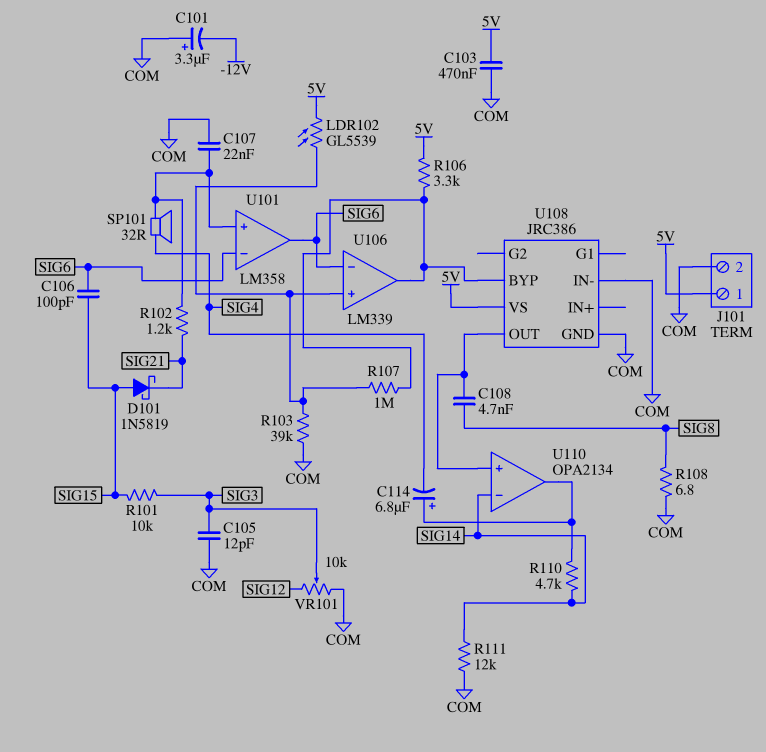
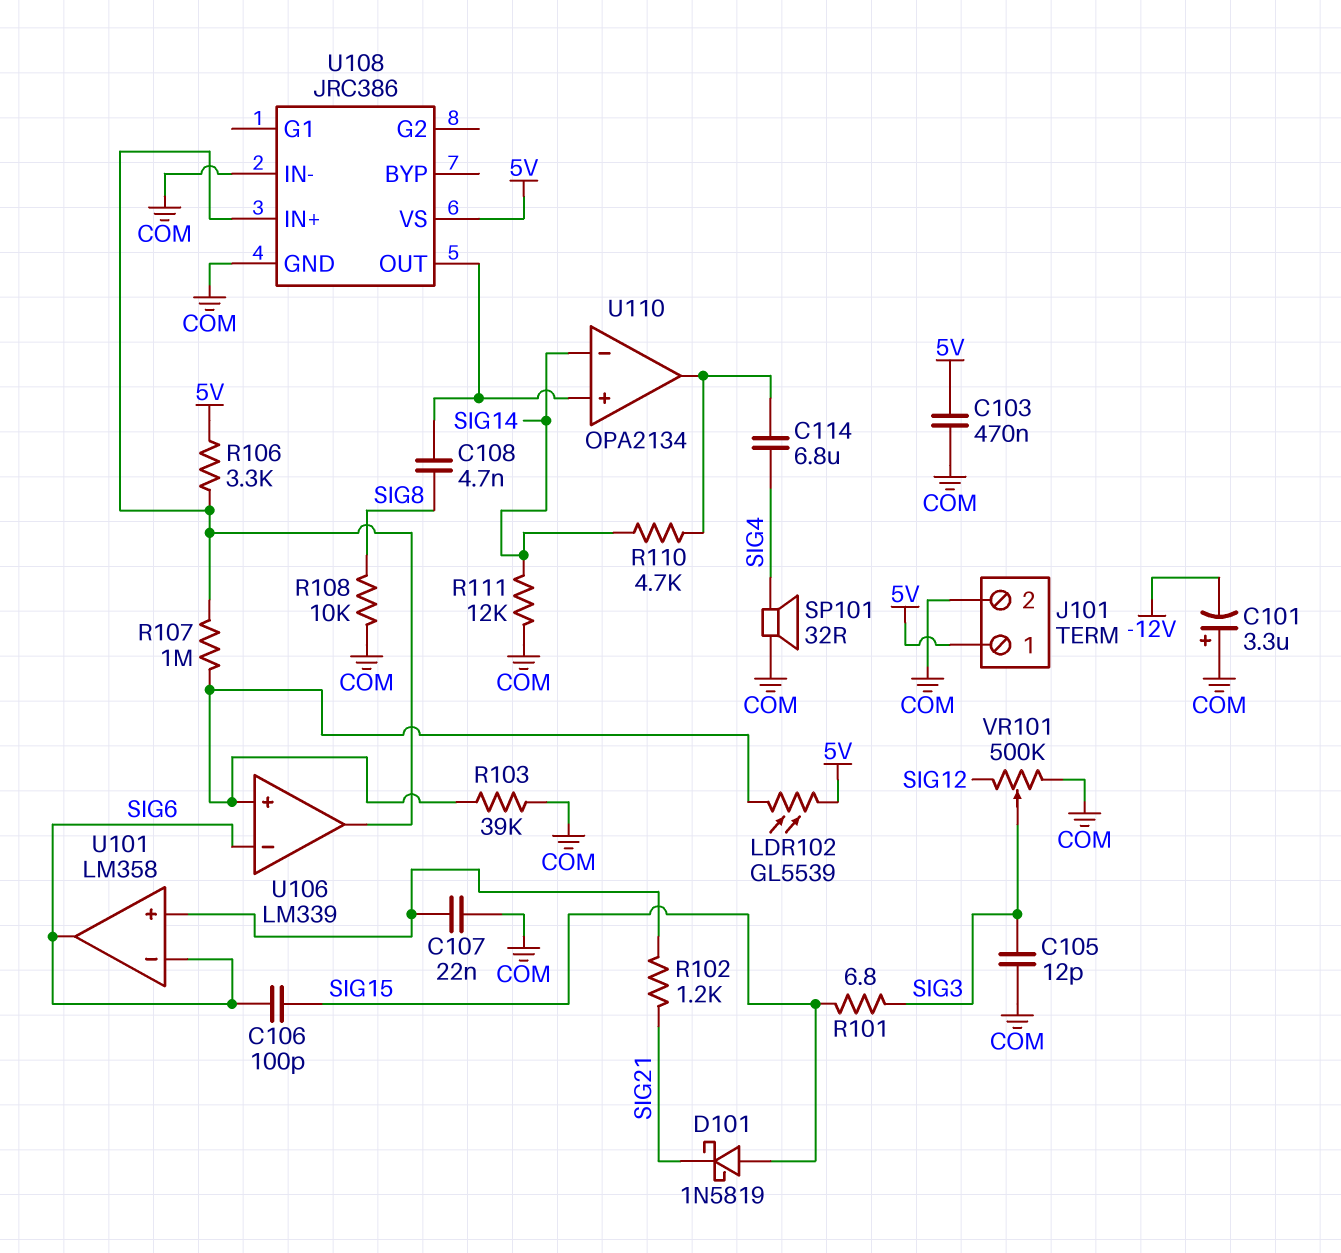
C114: 6.8uF (plus U110/out, minus SIG4) -> 6.8uF (SIG4, U110/out)
R101: 10k (SIG3, SIG15) -> 6.8 (SIG3, SIG15)
R108: 6.8 (COM, SIG8) -> 10k (COM, SIG8)
SP101: speaker 32R (SIG4, U101/in+) -> speaker 32R (COM, SIG4)
U108 pin BYP: U106/out -> none
U108 pin IN+: none -> U106/out
VR101: 10k (COM, SIG12, wiper SIG3) -> 500k (COM, SIG12, wiper SIG3)

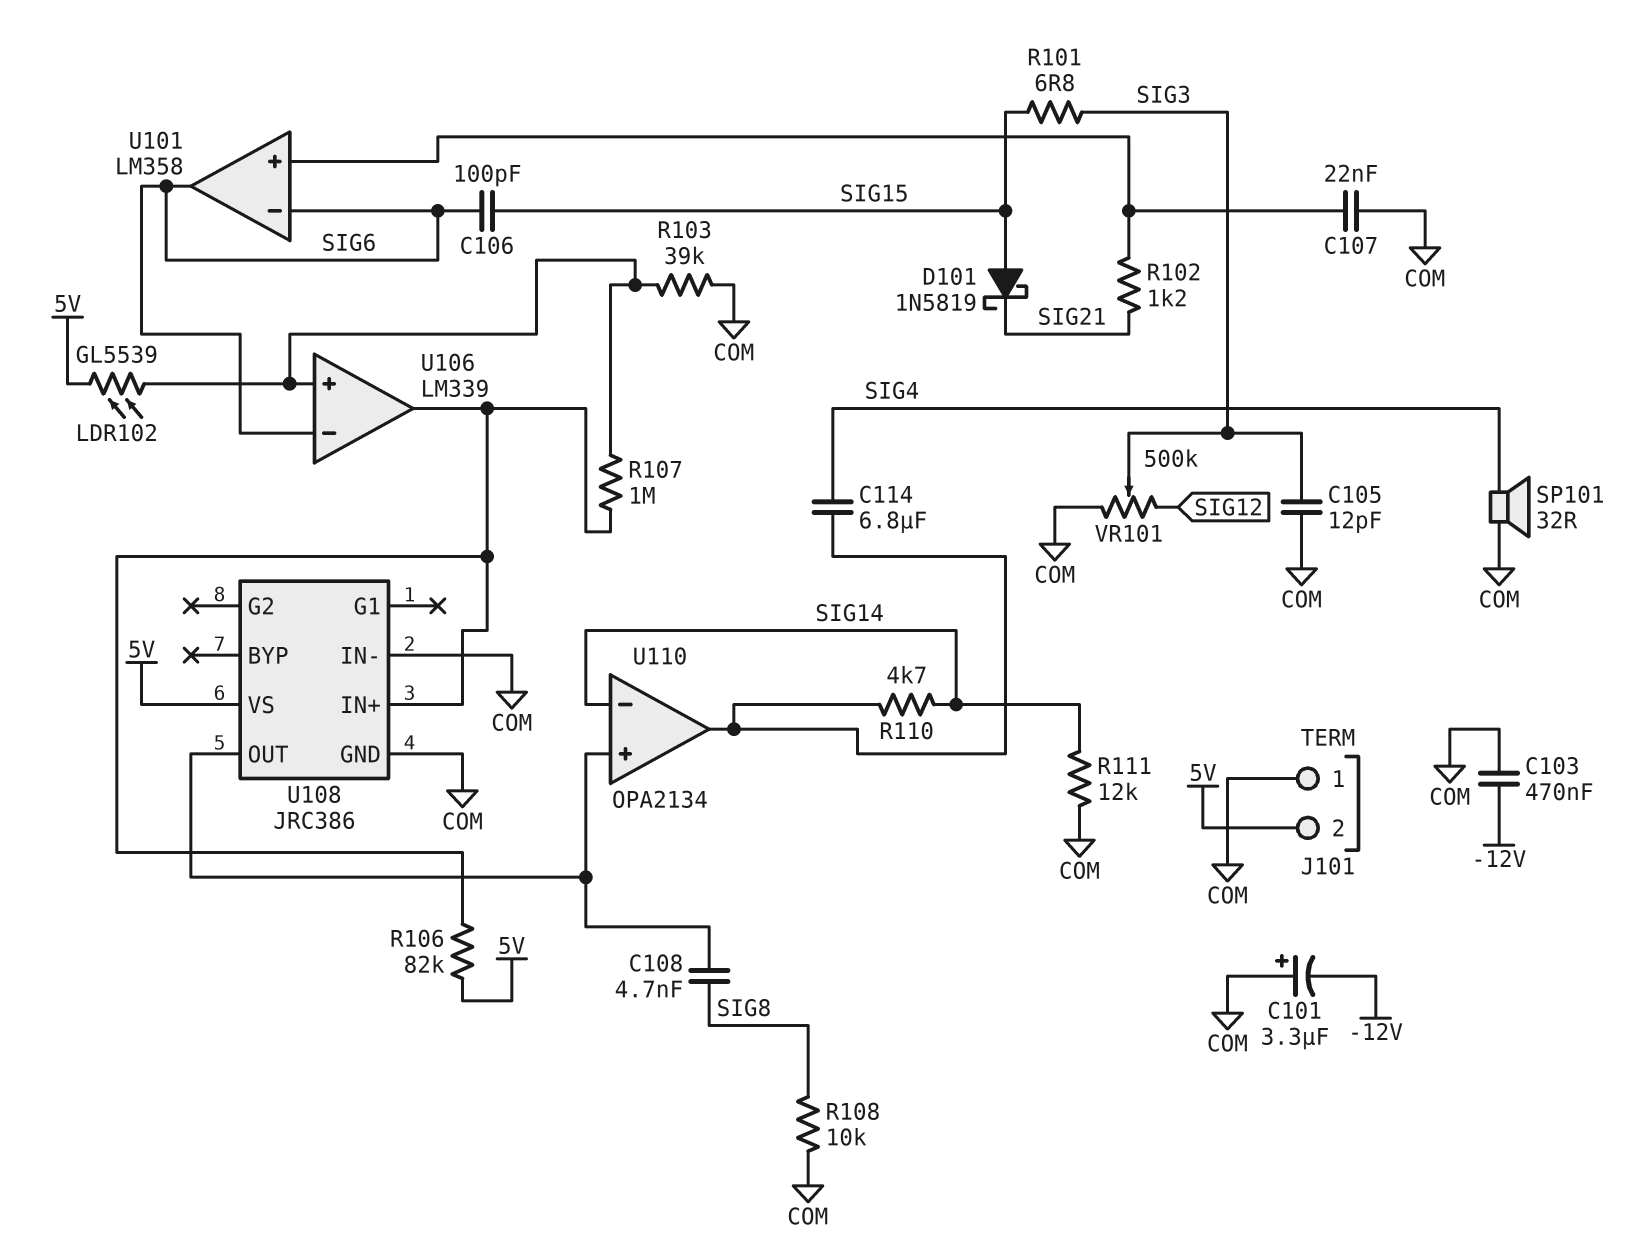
C103: 470nF (5V, COM) -> 470nF (-12V, COM)
J101 pin 1: 5V -> COM
J101 pin 2: COM -> 5V
R106: 3.3k (5V, U106/out) -> 82k (5V, U106/out)

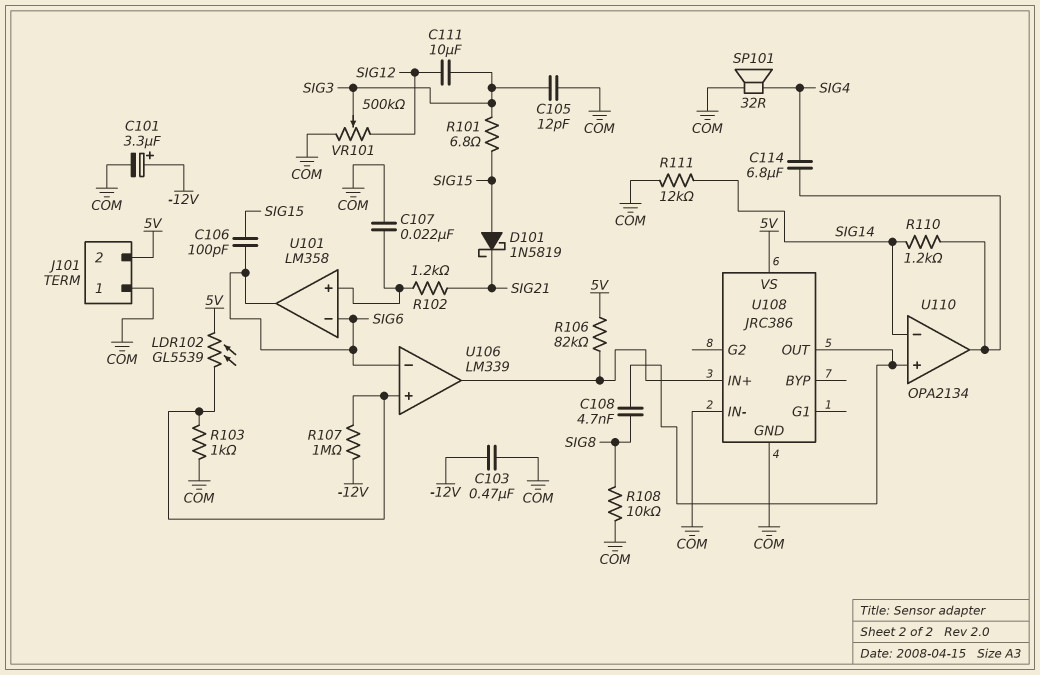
C101: 3.3uF (plus COM, minus -12V) -> 3.3uF (plus -12V, minus COM)
C111: none -> 10uF (SIG3, SIG12)
R103: 39k (COM, U106/in+) -> 1k (COM, U106/in+)
R107: 1M (U106/in+, U106/out) -> 1M (-12V, U106/in+)
R110: 4.7k (SIG14, U110/out) -> 1.2k (SIG14, U110/out)

